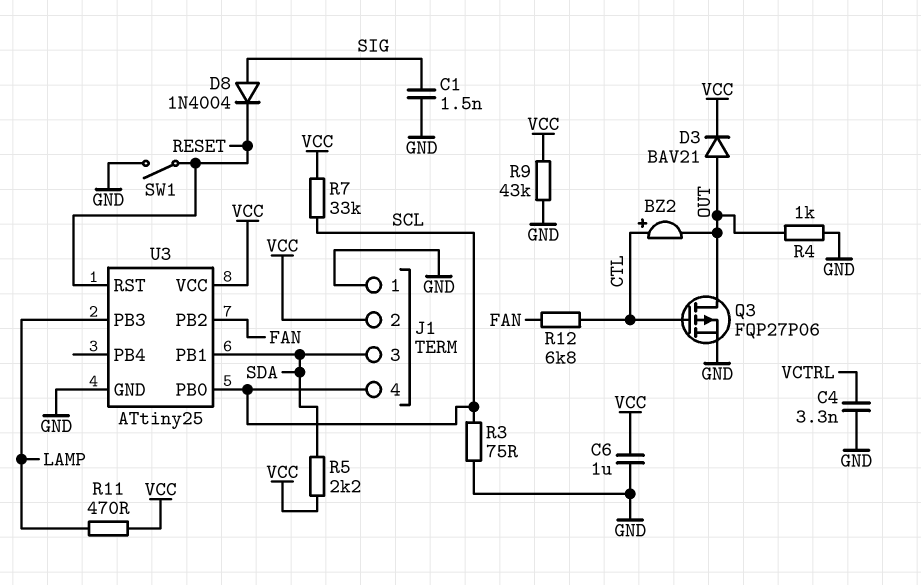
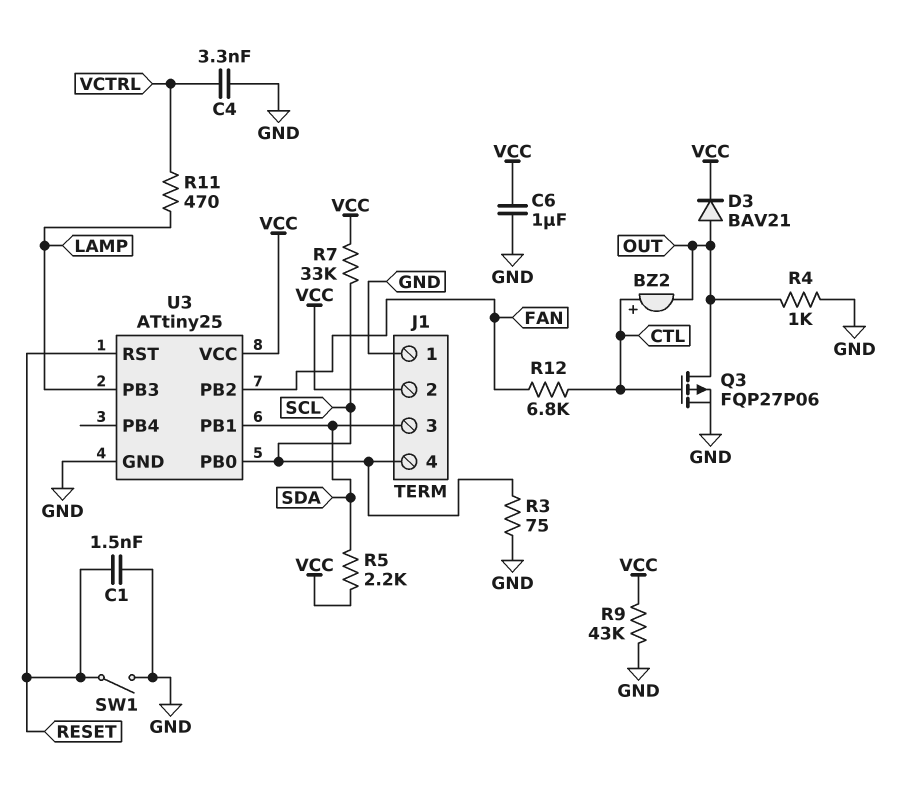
C1: 1.5nF (GND, SIG) -> 1.5nF (GND, RESET)
D8: diode 1N4004 (A SIG, K RESET) -> none
R11: 470 (LAMP, VCC) -> 470 (LAMP, VCTRL)

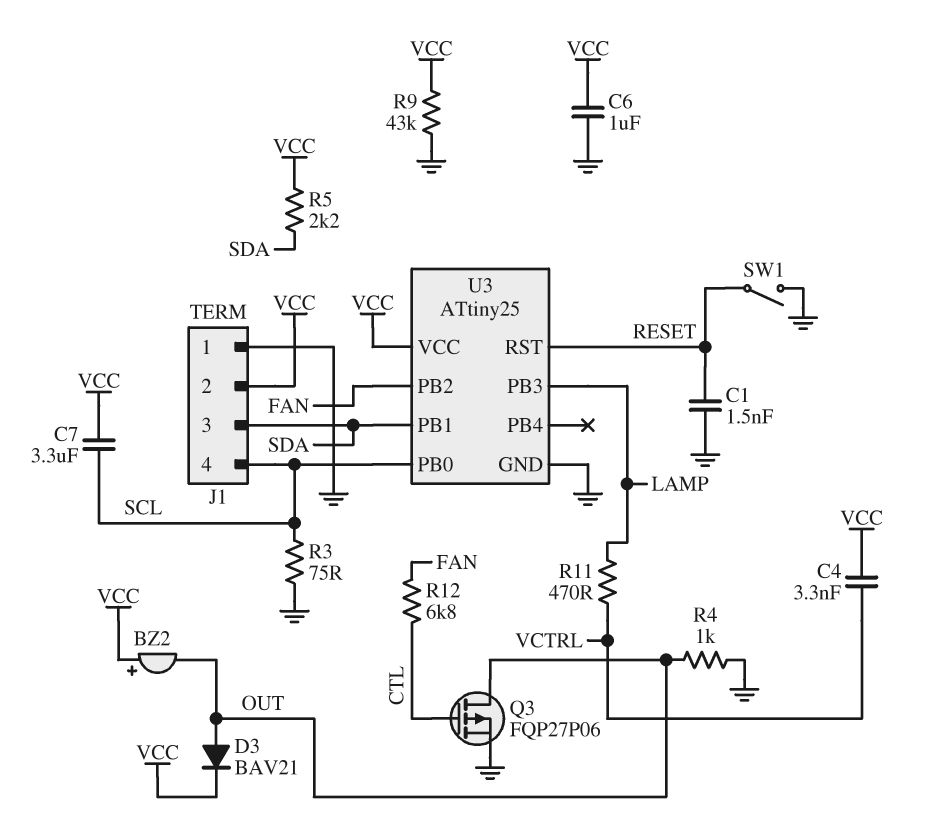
BZ2: buzzer (plus CTL, minus OUT) -> buzzer (plus VCC, minus OUT)
C4: 3.3nF (GND, VCTRL) -> 3.3nF (VCC, VCTRL)
C7: none -> 3.3uF (SCL, VCC)
R7: 33k (SCL, VCC) -> none

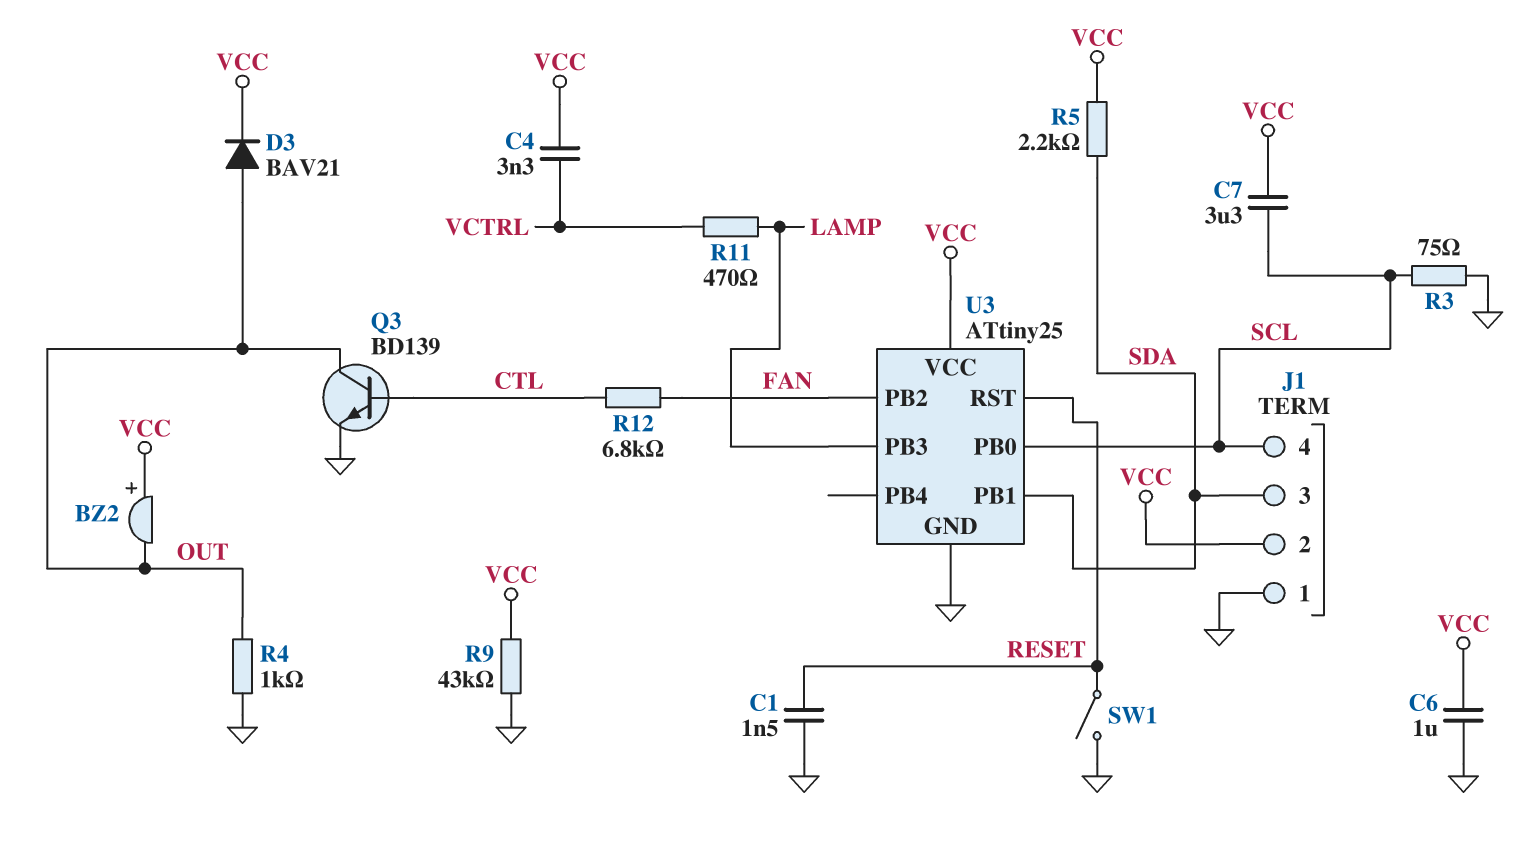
Q3: PMOS FQP27P06 (G CTL, D OUT, S GND) -> NPN BD139 (B CTL, C OUT, E GND)

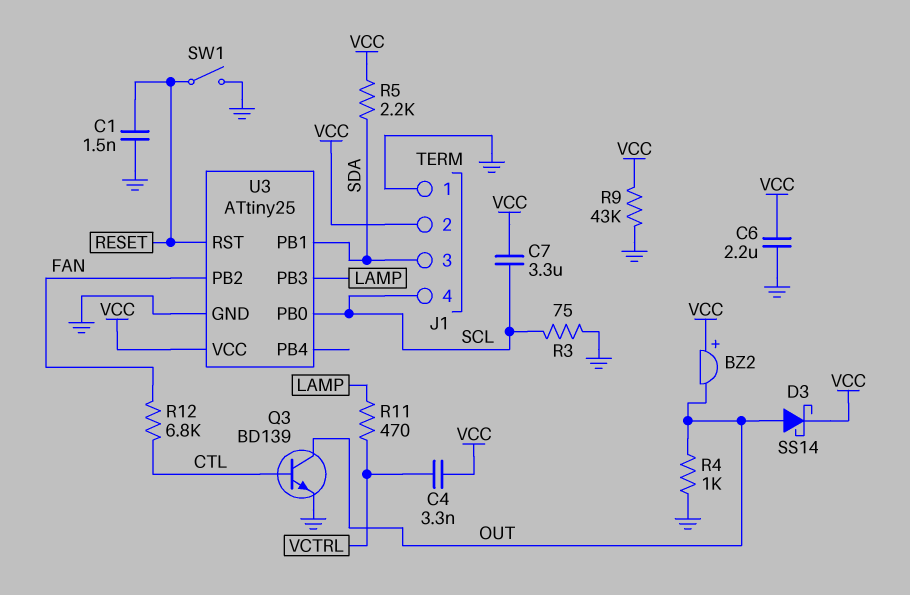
C6: 1uF (GND, VCC) -> 2.2uF (GND, VCC)
D3: diode BAV21 (A OUT, K VCC) -> schottky SS14 (A OUT, K VCC)

